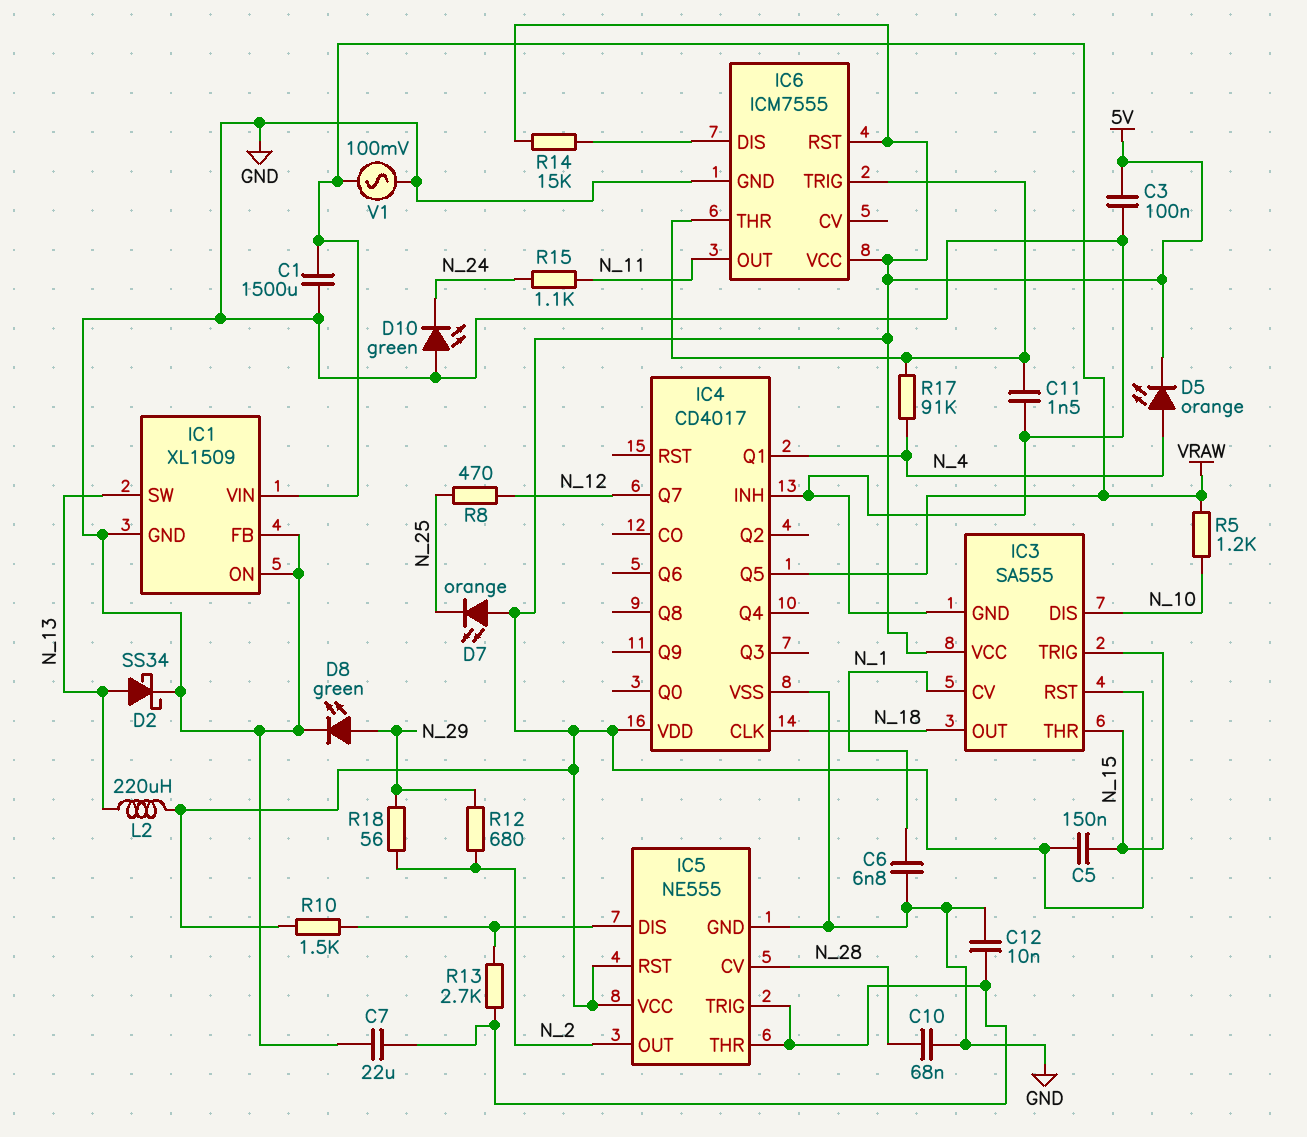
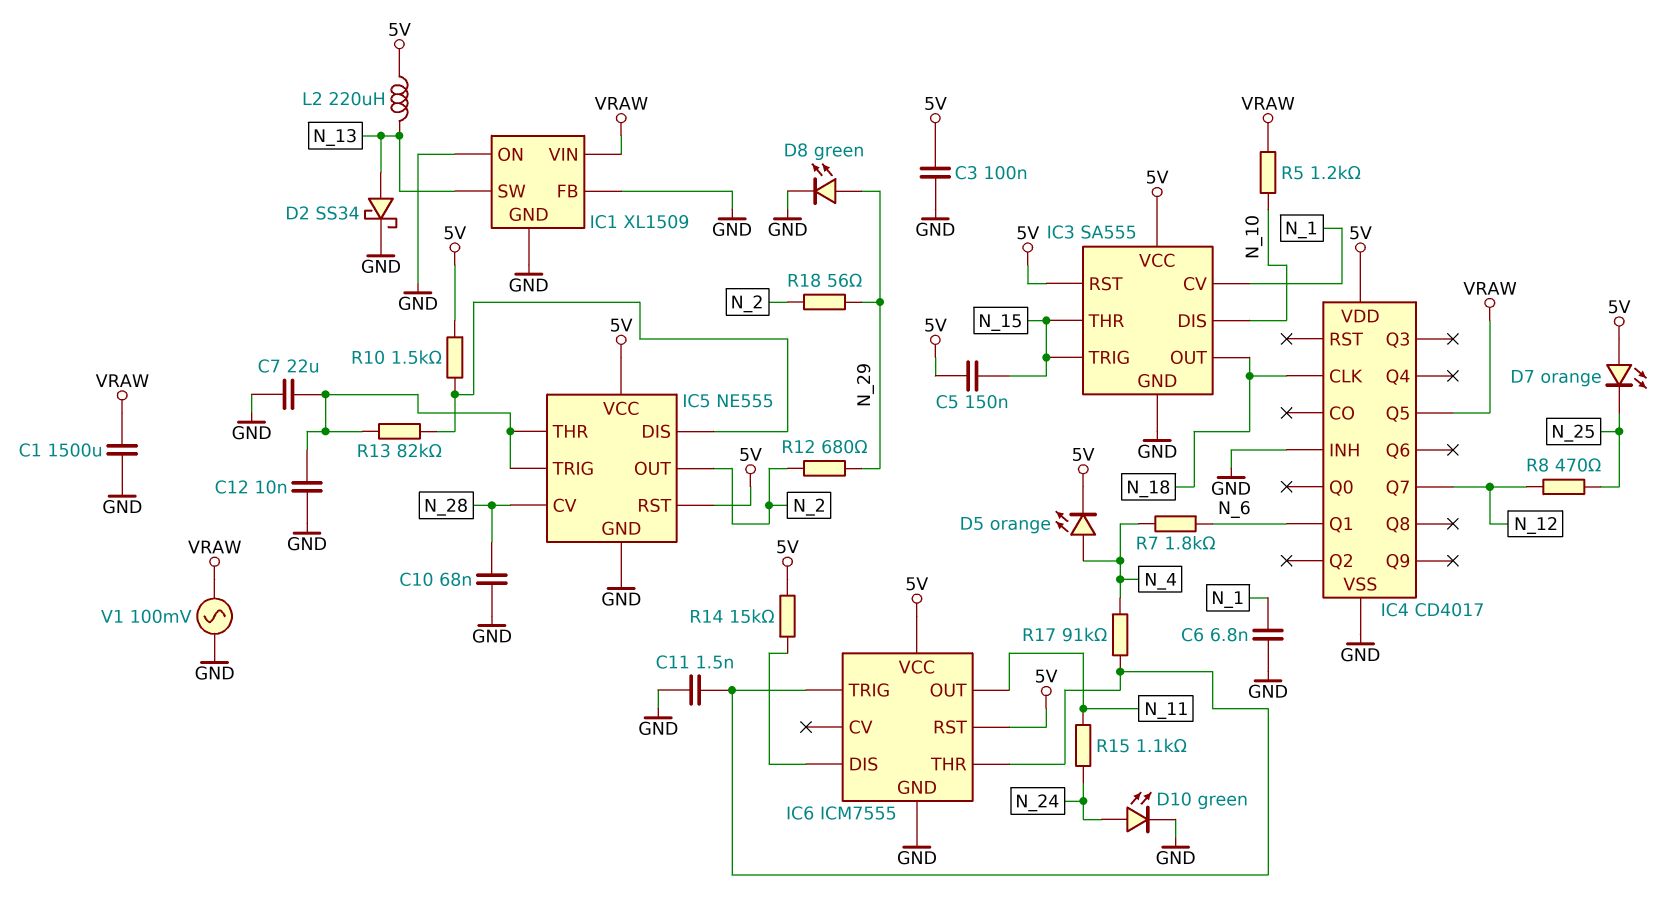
D10: LED green (A GND, K N_24) -> LED green (A N_24, K GND)
IC4 pin Q1: N_4 -> N_6
R7: none -> 1.8k (N_4, N_6)
R13: 2.7k (IC5/DIS, IC5/THR) -> 82k (IC5/DIS, IC5/THR)

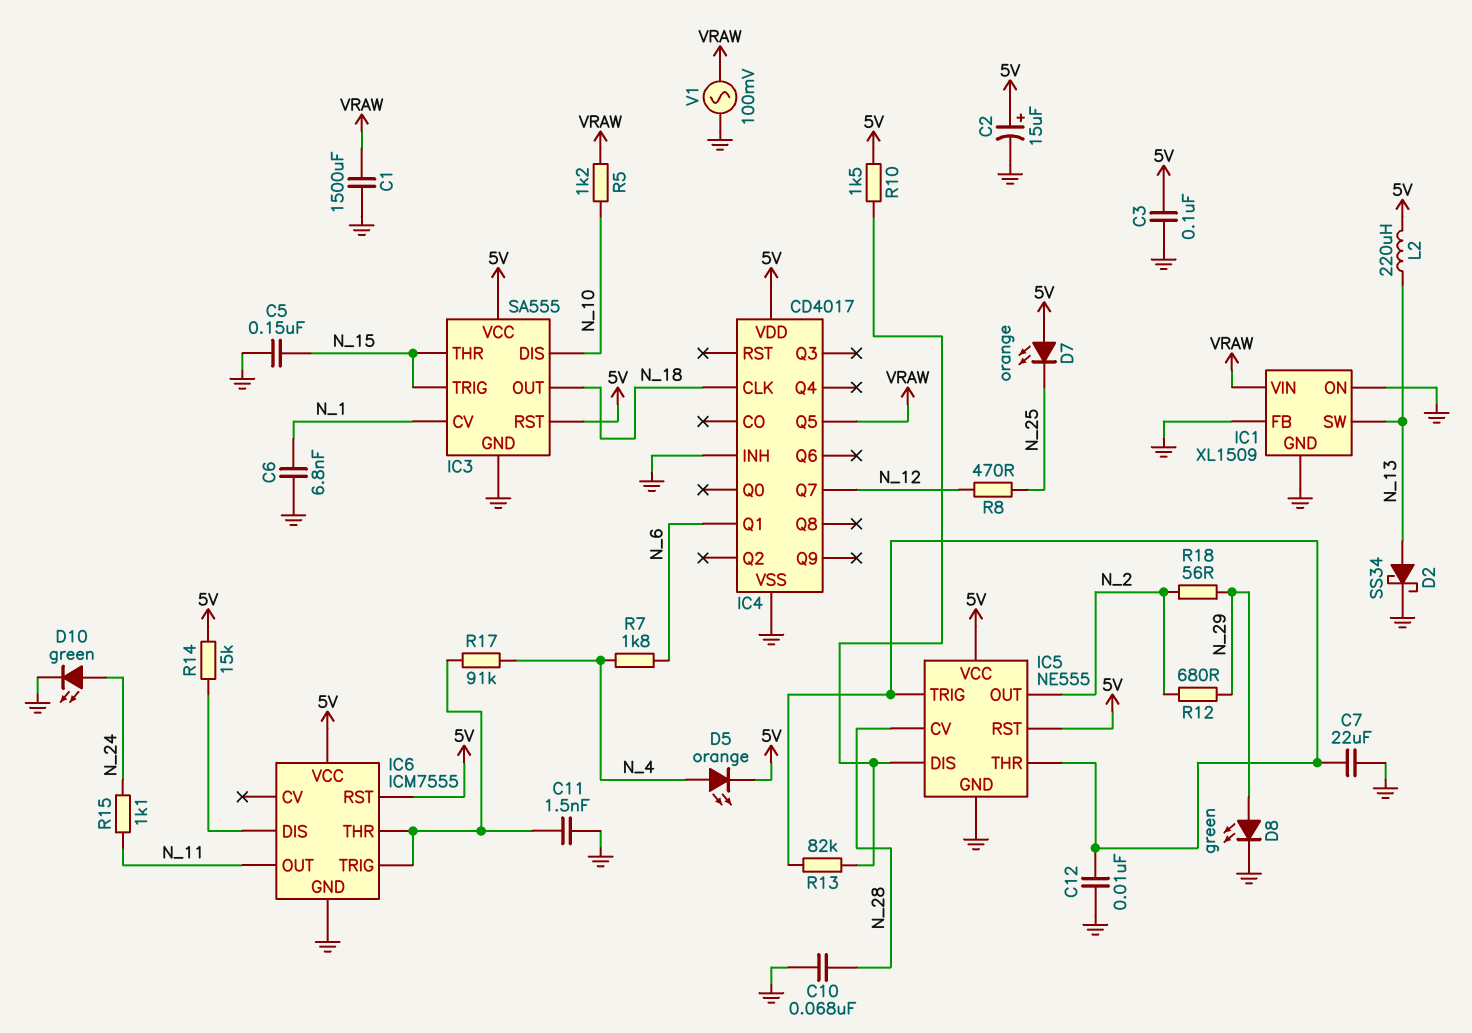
C2: none -> 15uF (plus 5V, minus GND)
C5: 150nF (5V, N_15) -> 150nF (GND, N_15)

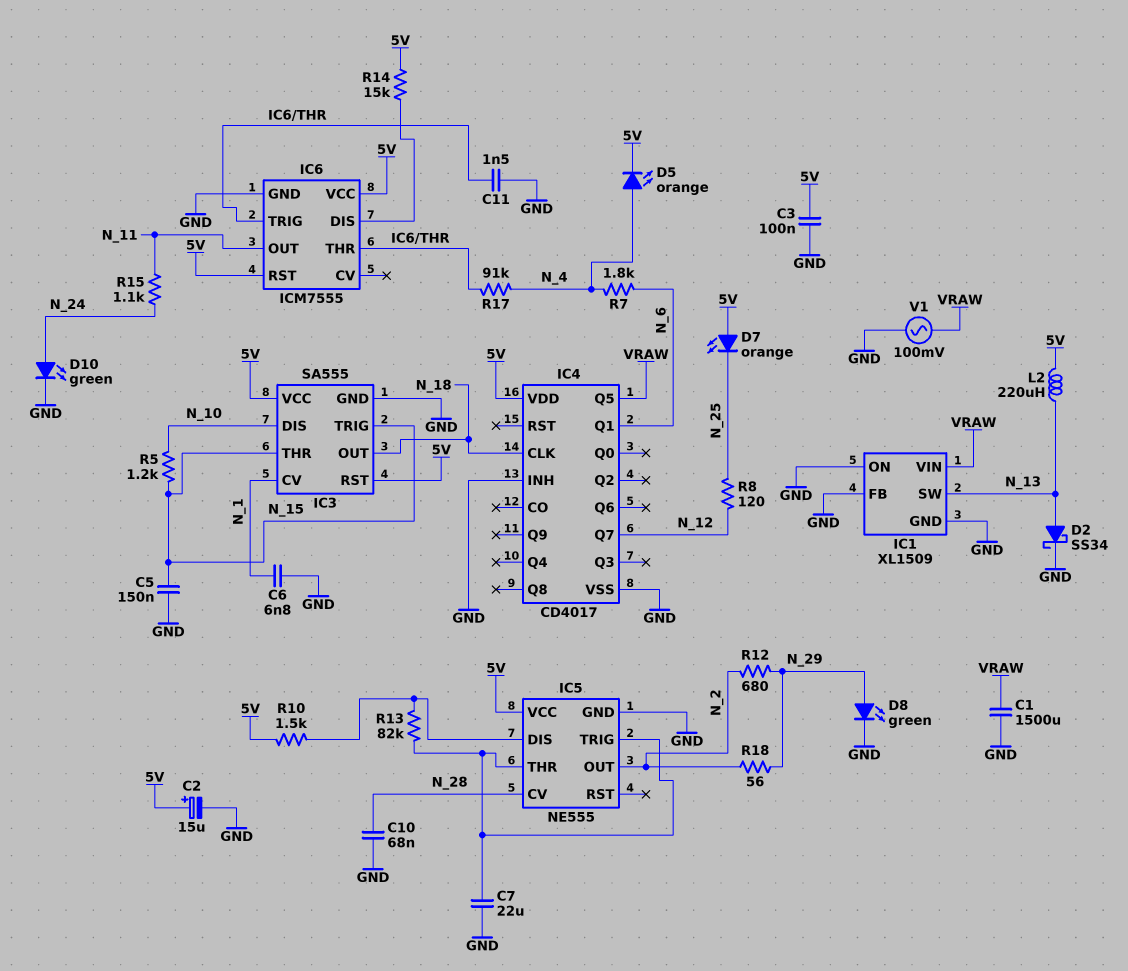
C12: 10nF (GND, IC5/THR) -> none
IC5 pin RST: 5V -> none
R5: 1.2k (N_10, VRAW) -> 1.2k (N_10, N_15)
R8: 470 (N_12, N_25) -> 120 (N_12, N_25)

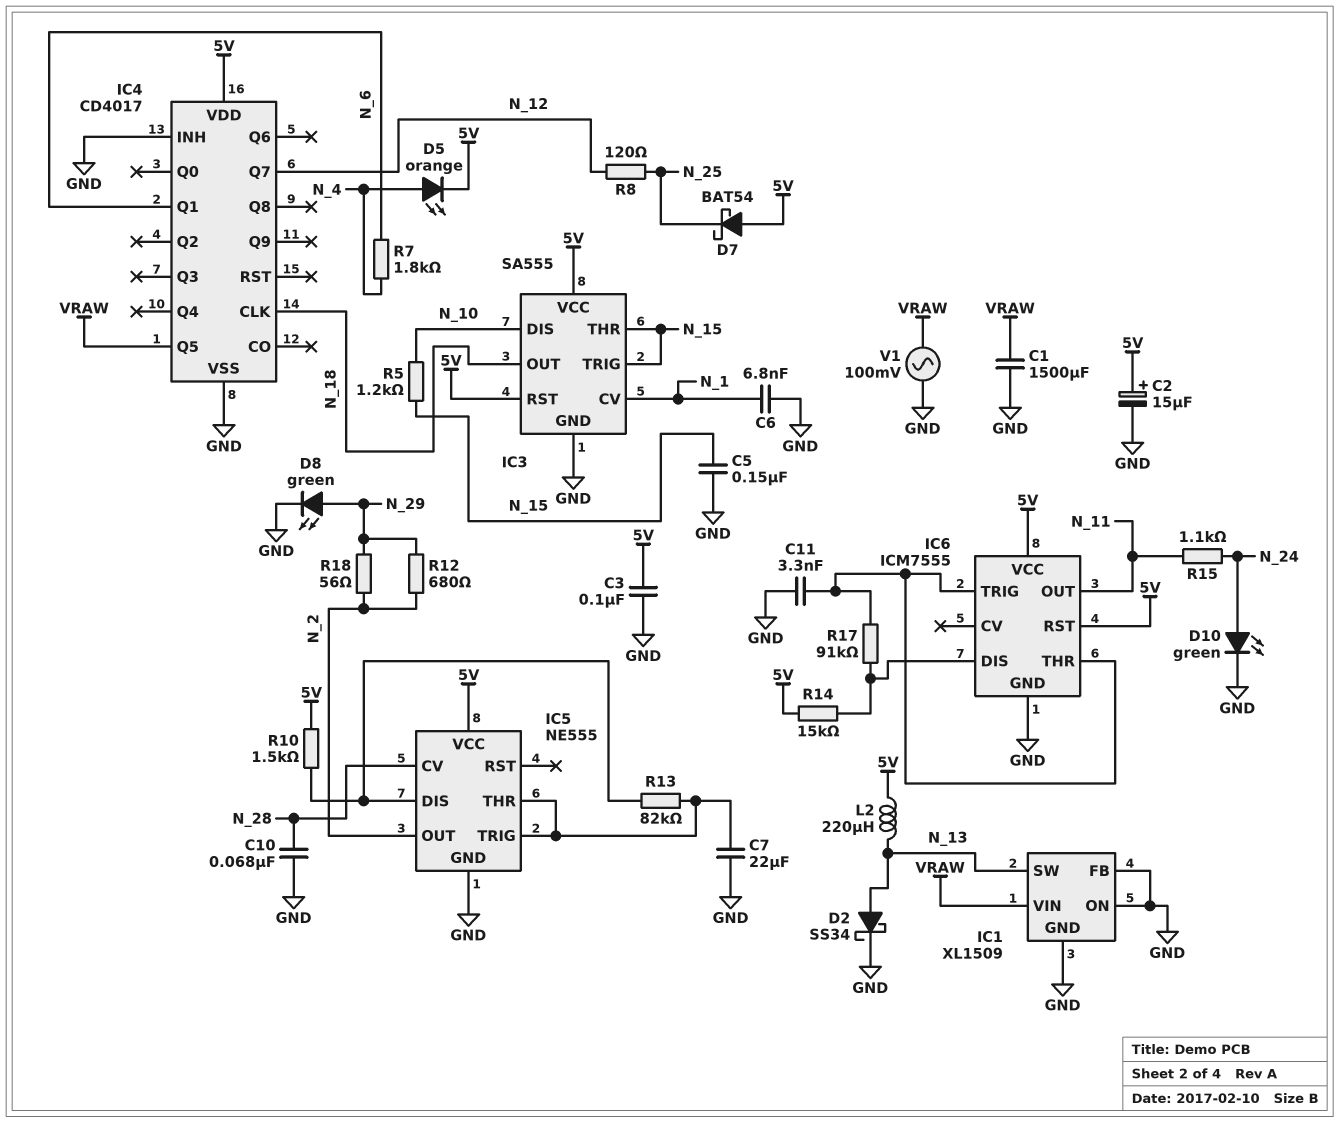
C11: 1.5nF (GND, IC6/THR) -> 3.3nF (GND, IC6/THR)
D7: LED orange (A 5V, K N_25) -> schottky BAT54 (A 5V, K N_25)
R17: 91k (IC6/THR, N_4) -> 91k (IC6/DIS, IC6/THR)

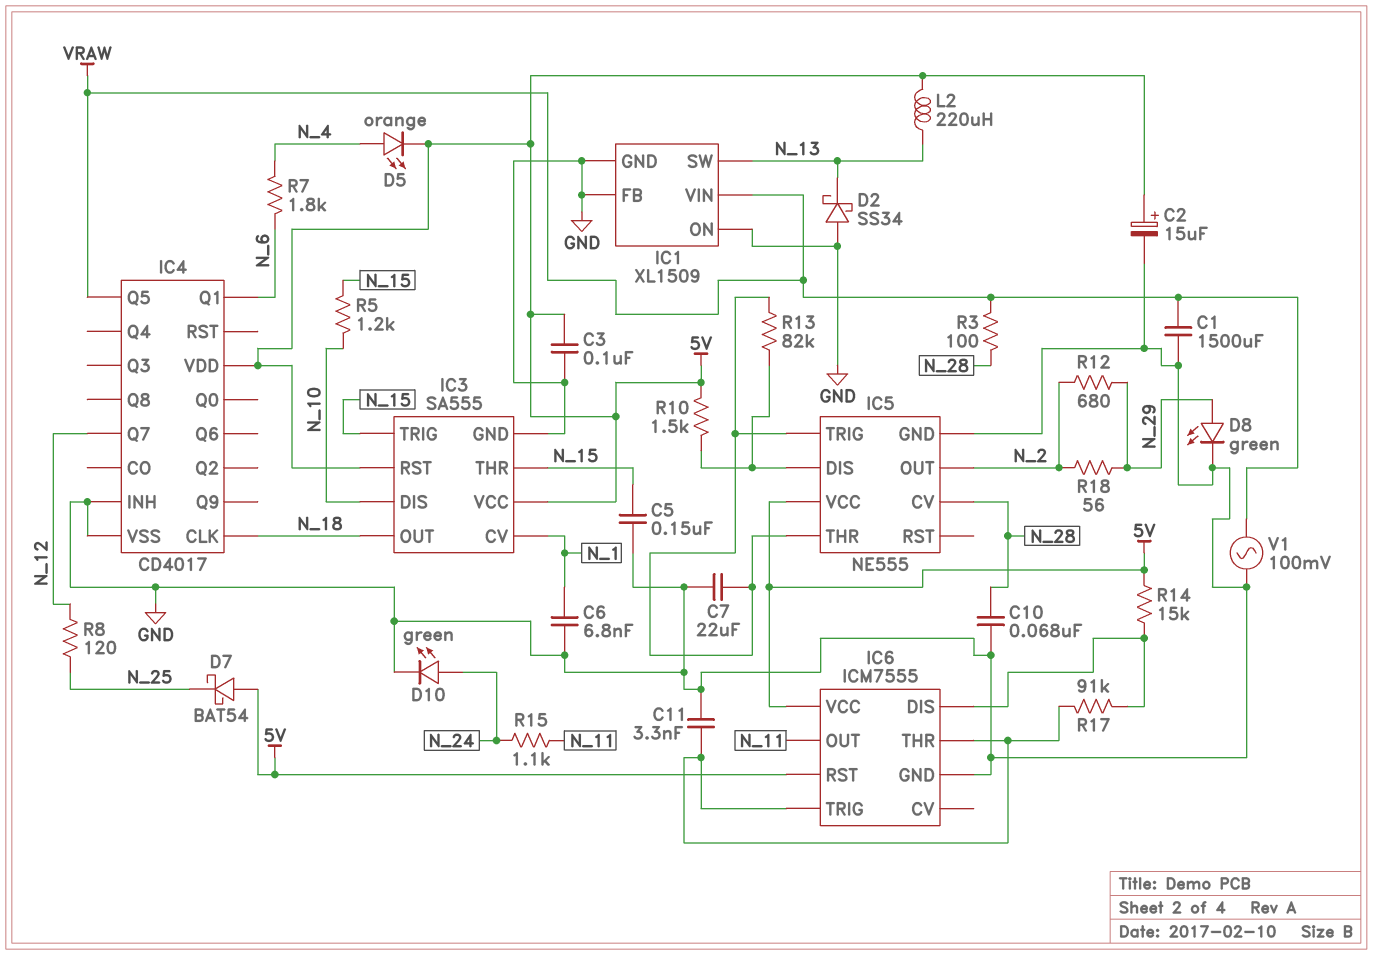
D2: schottky SS34 (A N_13, K GND) -> schottky SS34 (A GND, K N_13)
R3: none -> 100 (N_28, VRAW)

